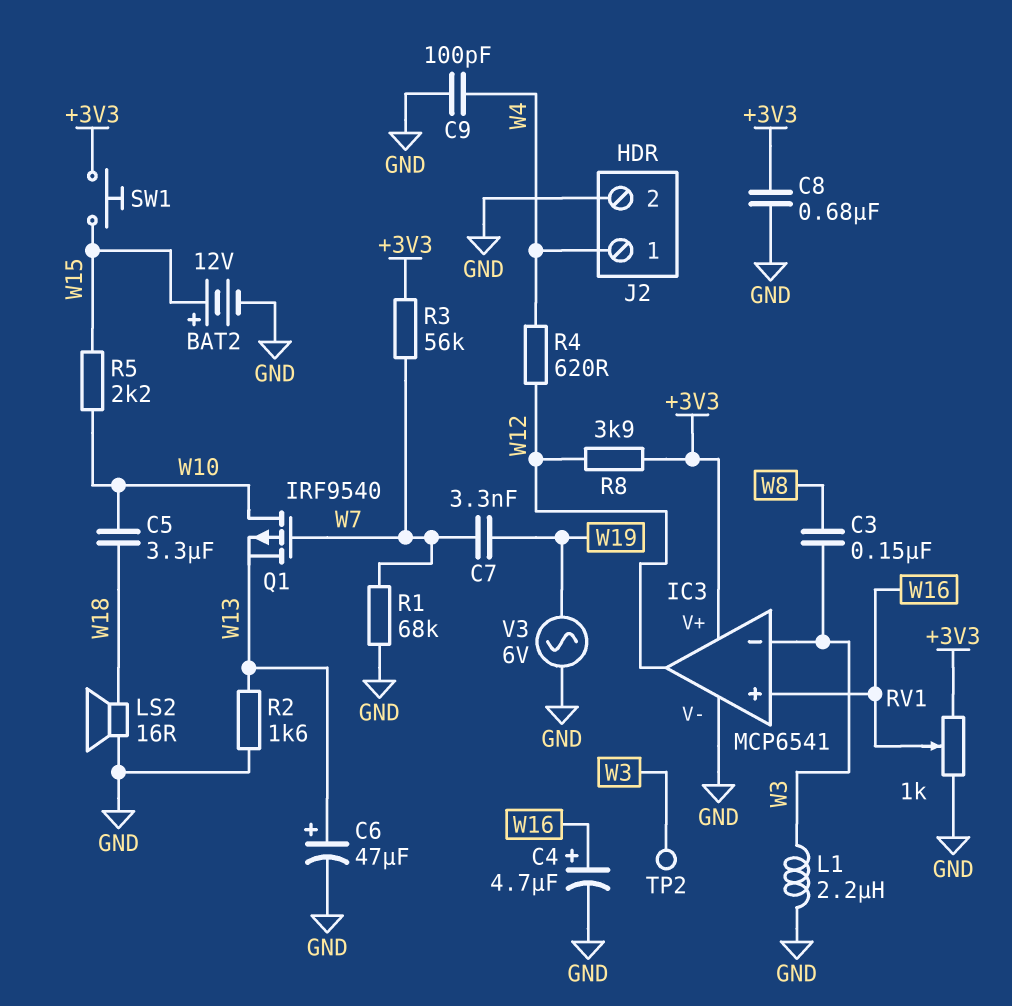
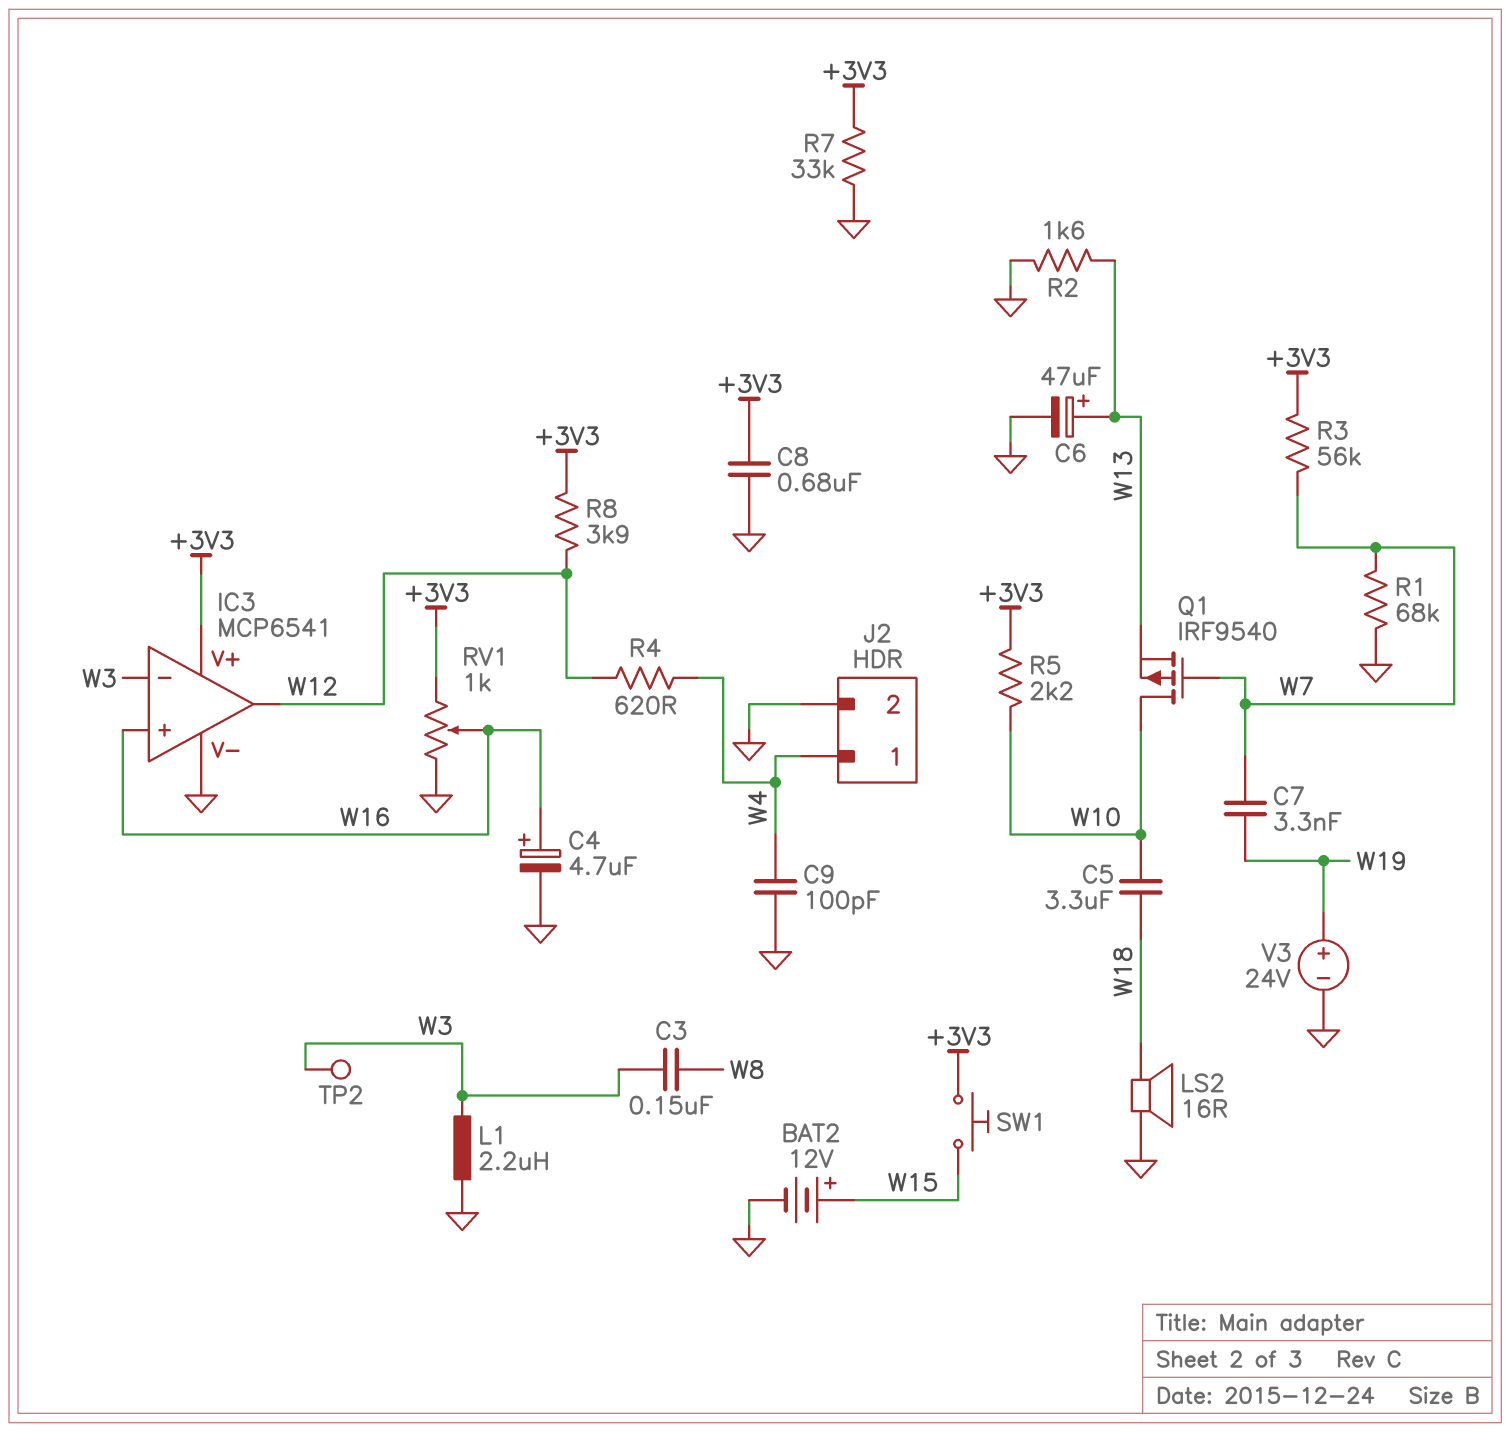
R5: 2.2k (W10, W15) -> 2.2k (+3V3, W10)
R7: none -> 33k (+3V3, GND)
V3: AC 6V (GND, W19) -> 24V (plus W19, minus GND)

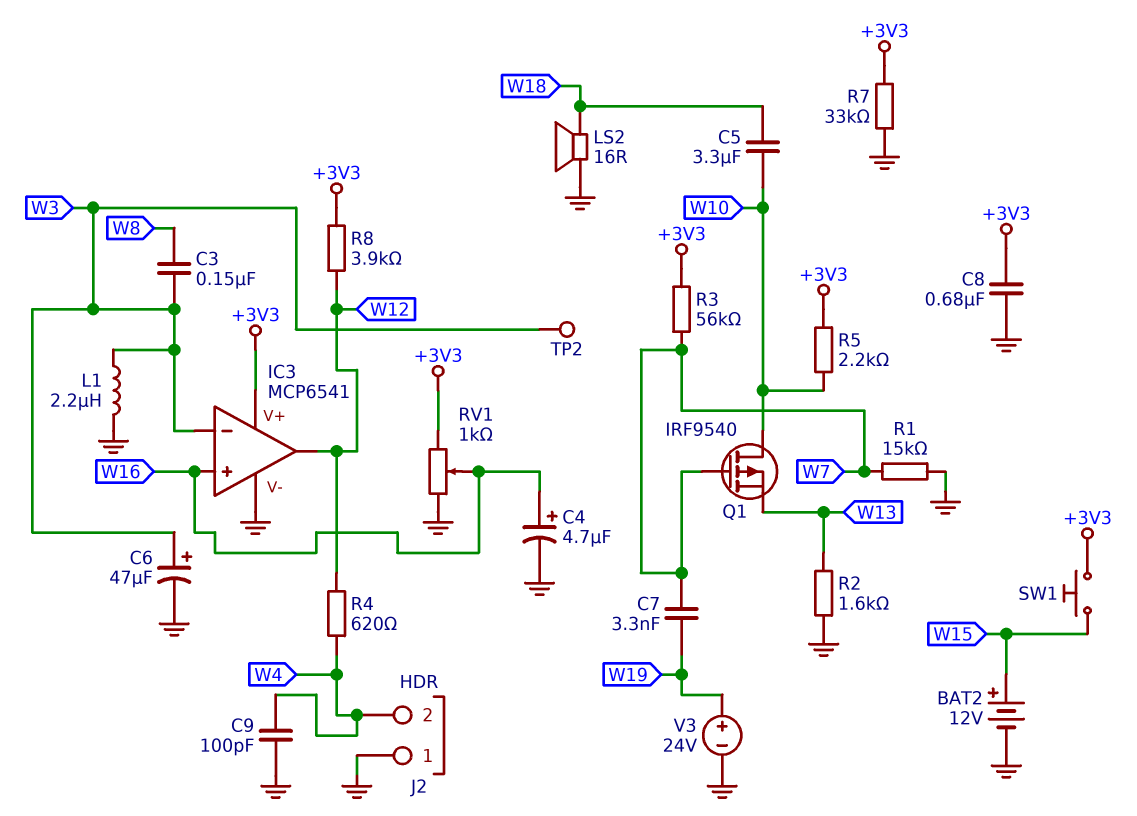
C6: 47uF (plus W13, minus GND) -> 47uF (plus W3, minus GND)
J2 pin 1: W4 -> GND
J2 pin 2: GND -> W4
R1: 68k (GND, W7) -> 15k (GND, W7)

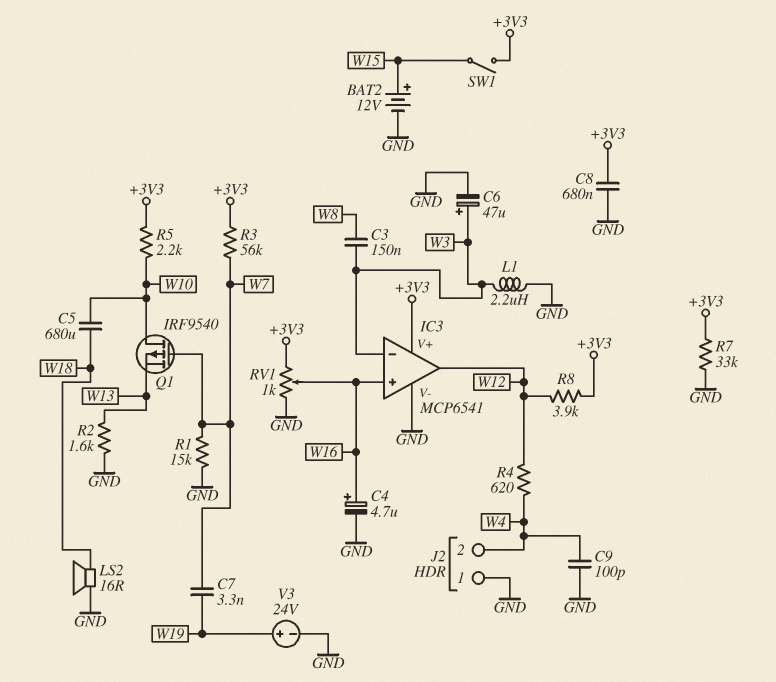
C5: 3.3uF (W10, W18) -> 680uF (W10, W18)
SW1: button (+3V3, W15) -> switch (+3V3, W15)
TP2: test point (W3) -> none

